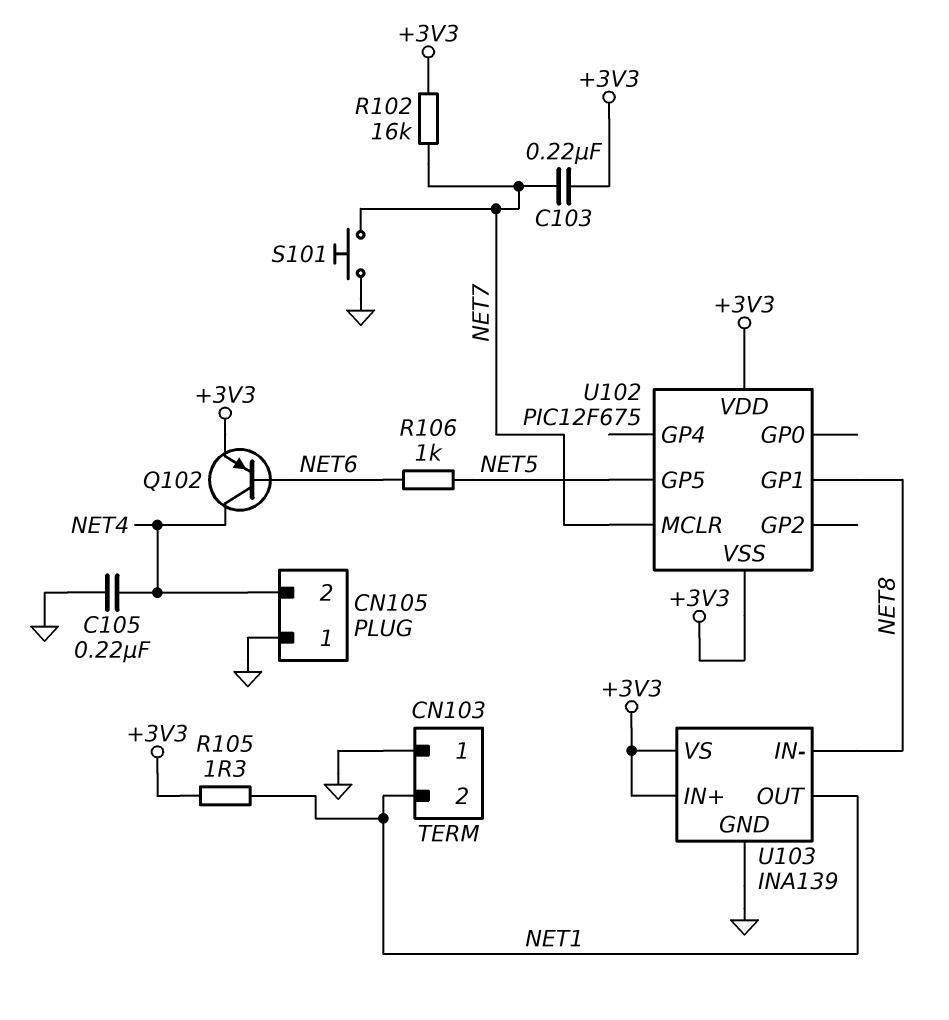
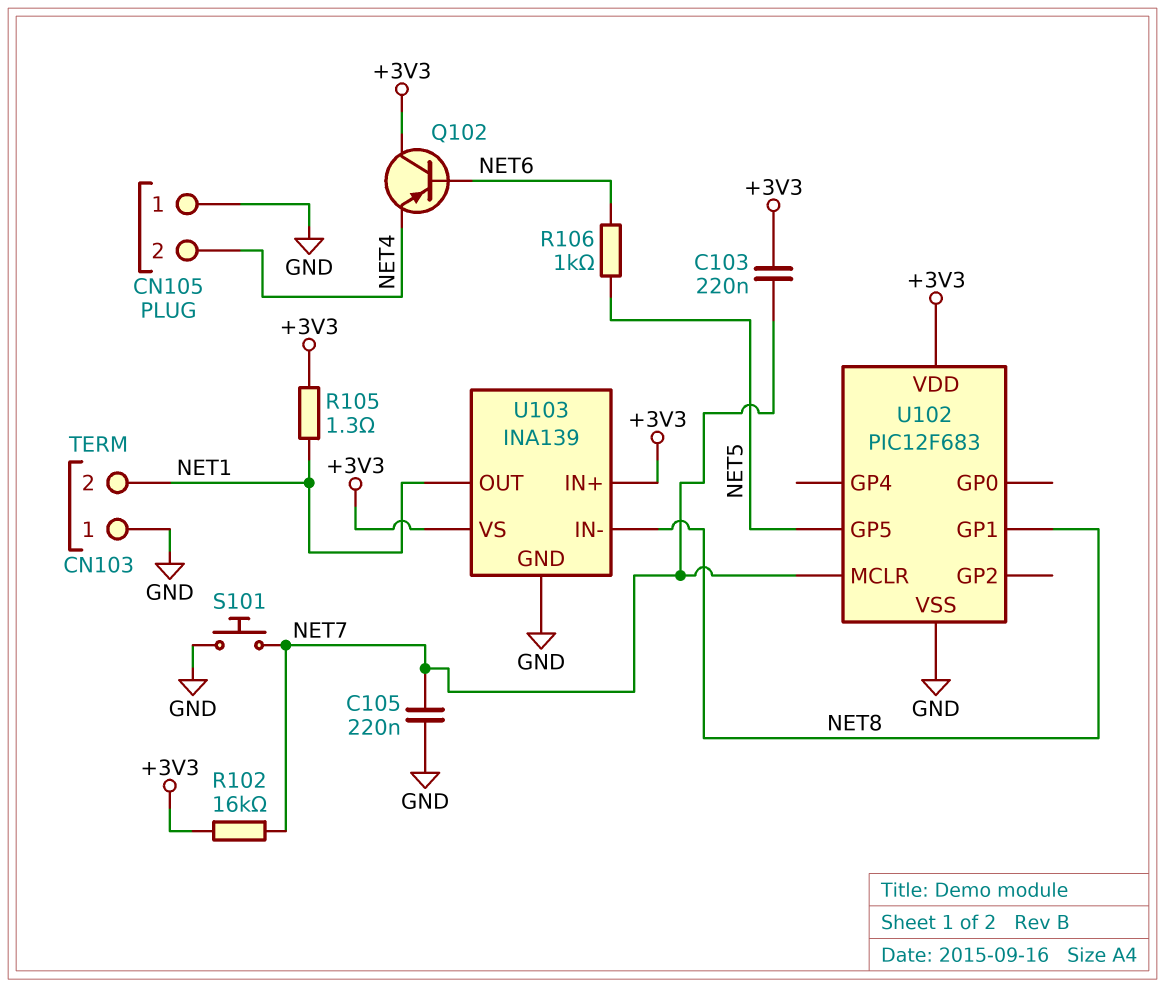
C105: 220nF (GND, NET4) -> 220nF (GND, NET7)
Q102: PNP (B NET6, C NET4, E +3V3) -> PNP (B NET6, C +3V3, E NET4)
U102: PIC12F675 -> PIC12F683
U102 pin VSS: +3V3 -> GND

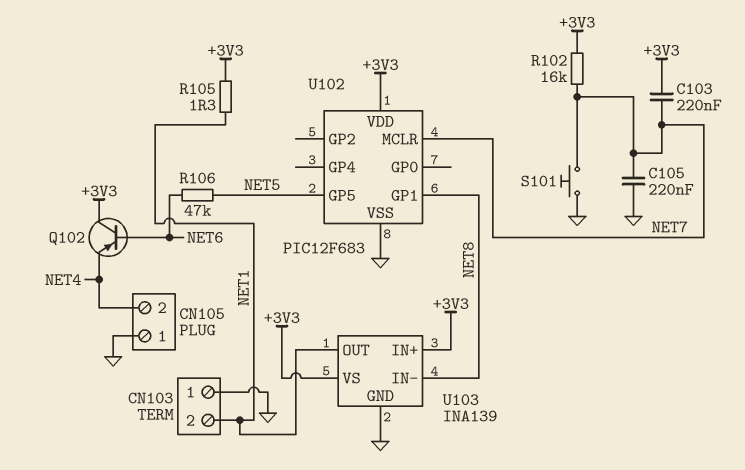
R106: 1k (NET5, NET6) -> 47k (NET5, NET6)

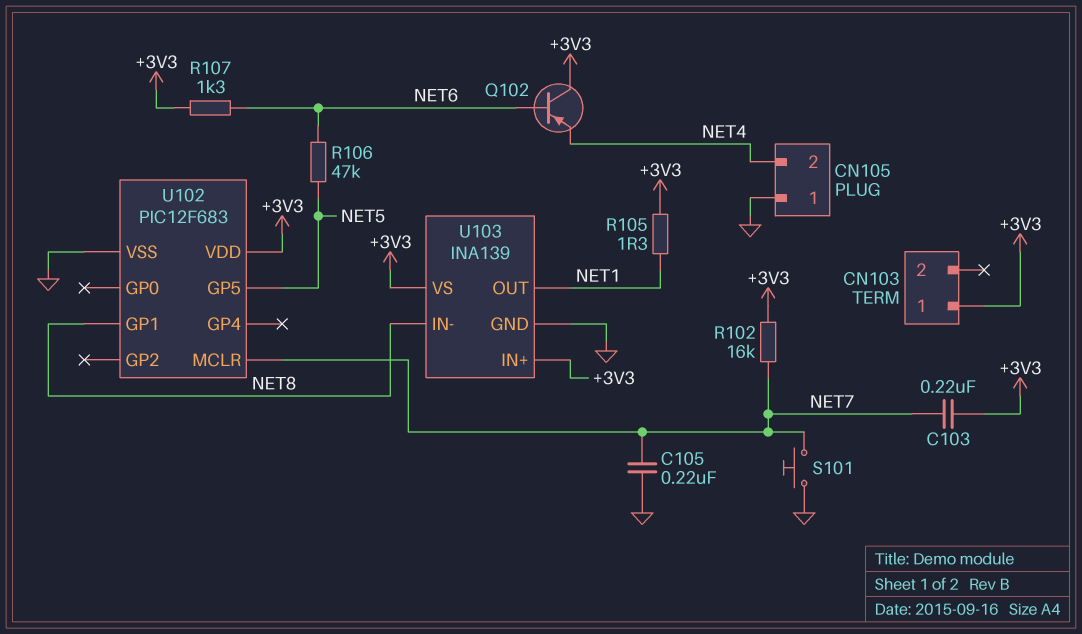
CN103 pin 1: GND -> +3V3
CN103 pin 2: NET1 -> none
R107: none -> 1.3k (+3V3, NET6)

